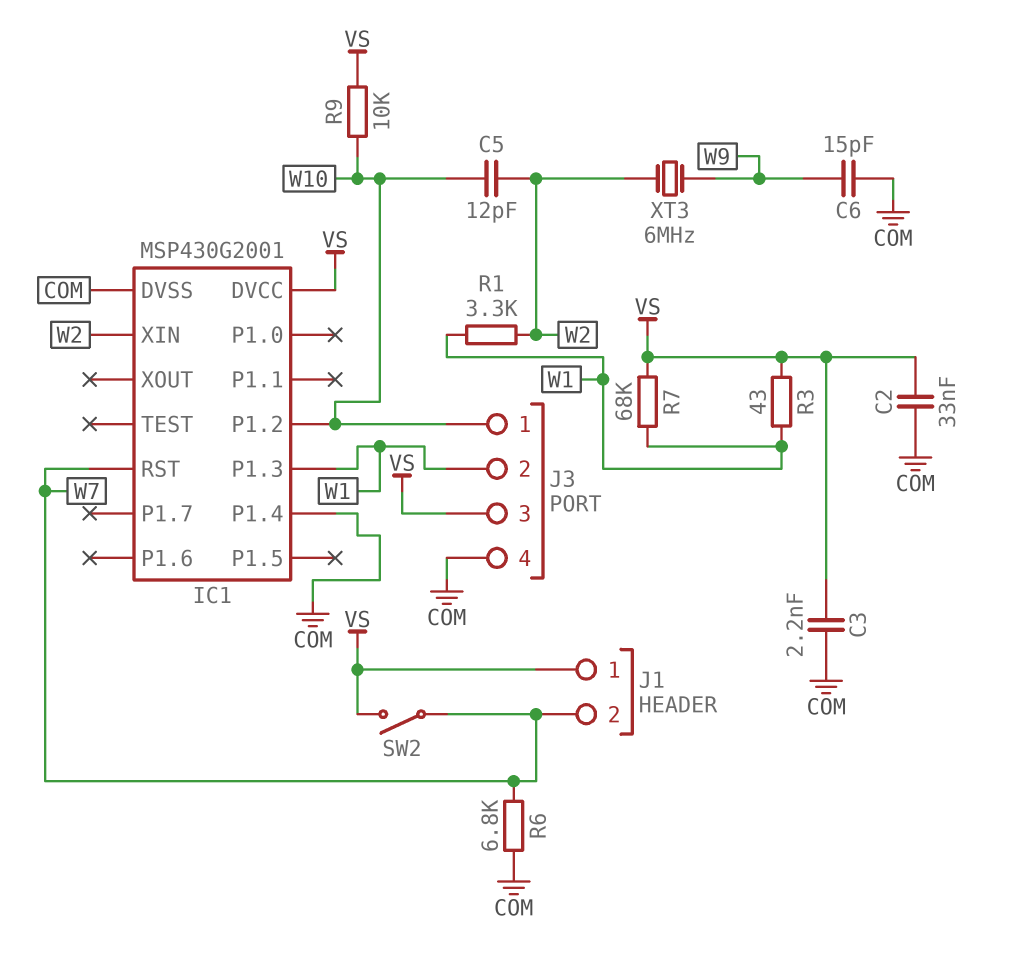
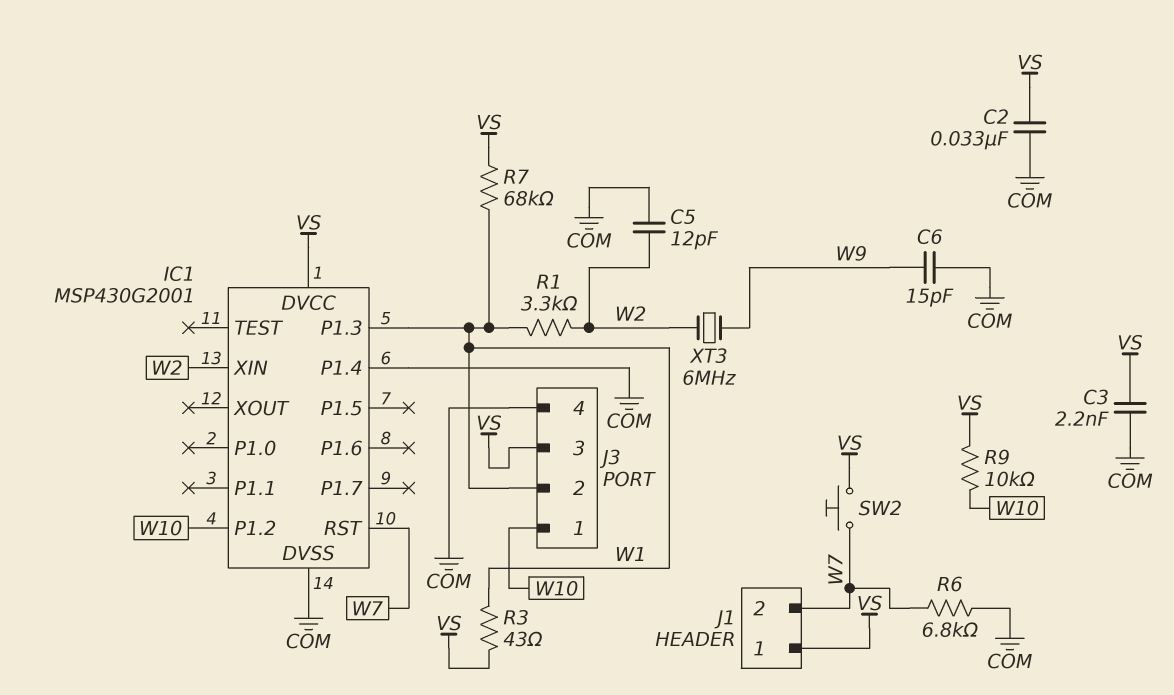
C5: 12pF (W2, W10) -> 12pF (COM, W2)
SW2: switch (VS, W7) -> button (VS, W7)

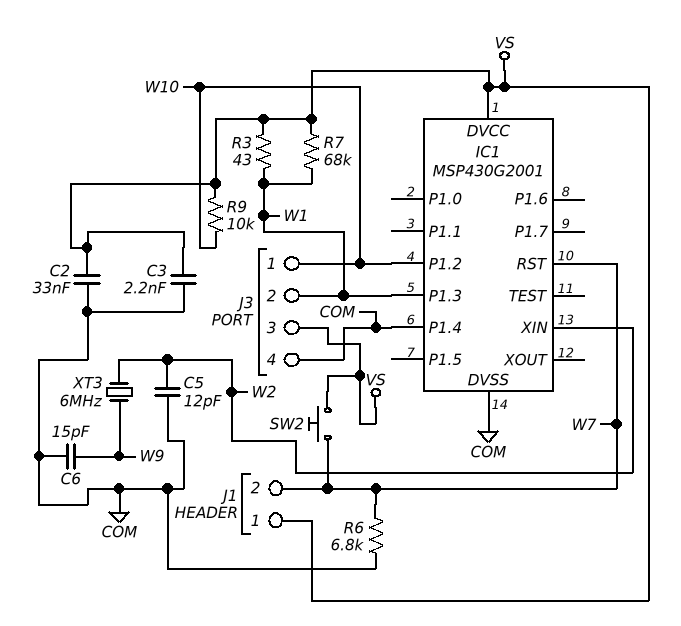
R1: 3.3k (W1, W2) -> none

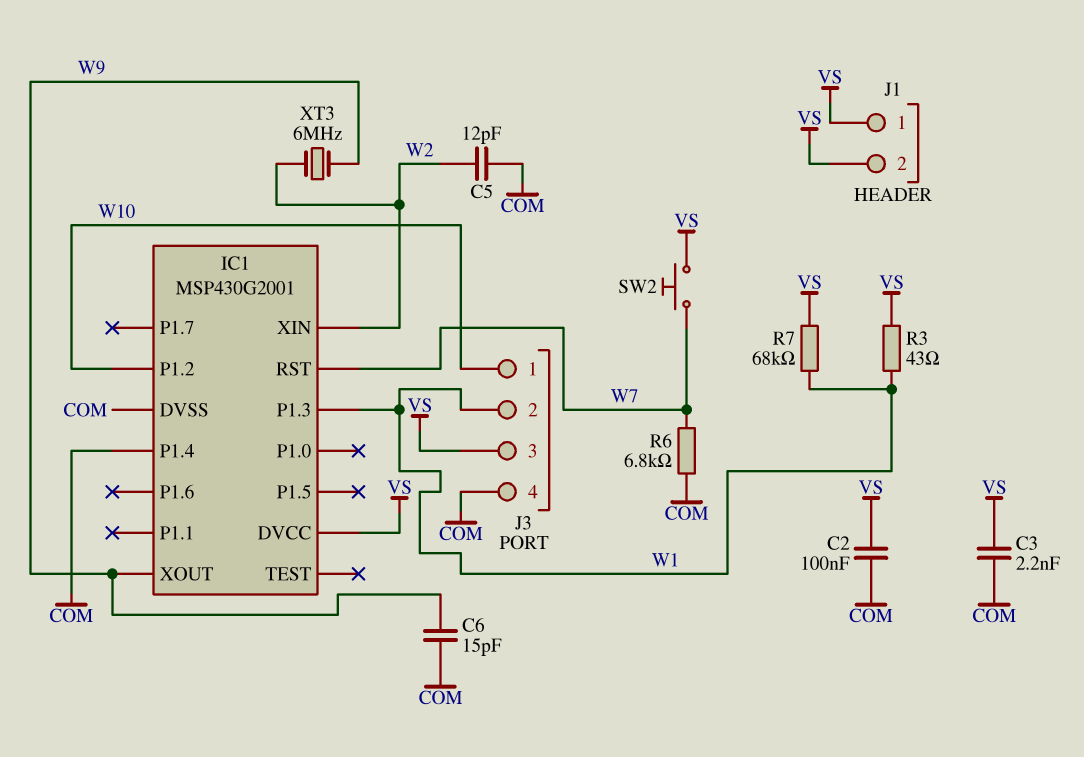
C2: 33nF (COM, VS) -> 100nF (COM, VS)
IC1 pin XOUT: none -> W9
J1 pin 2: W7 -> VS
R9: 10k (VS, W10) -> none

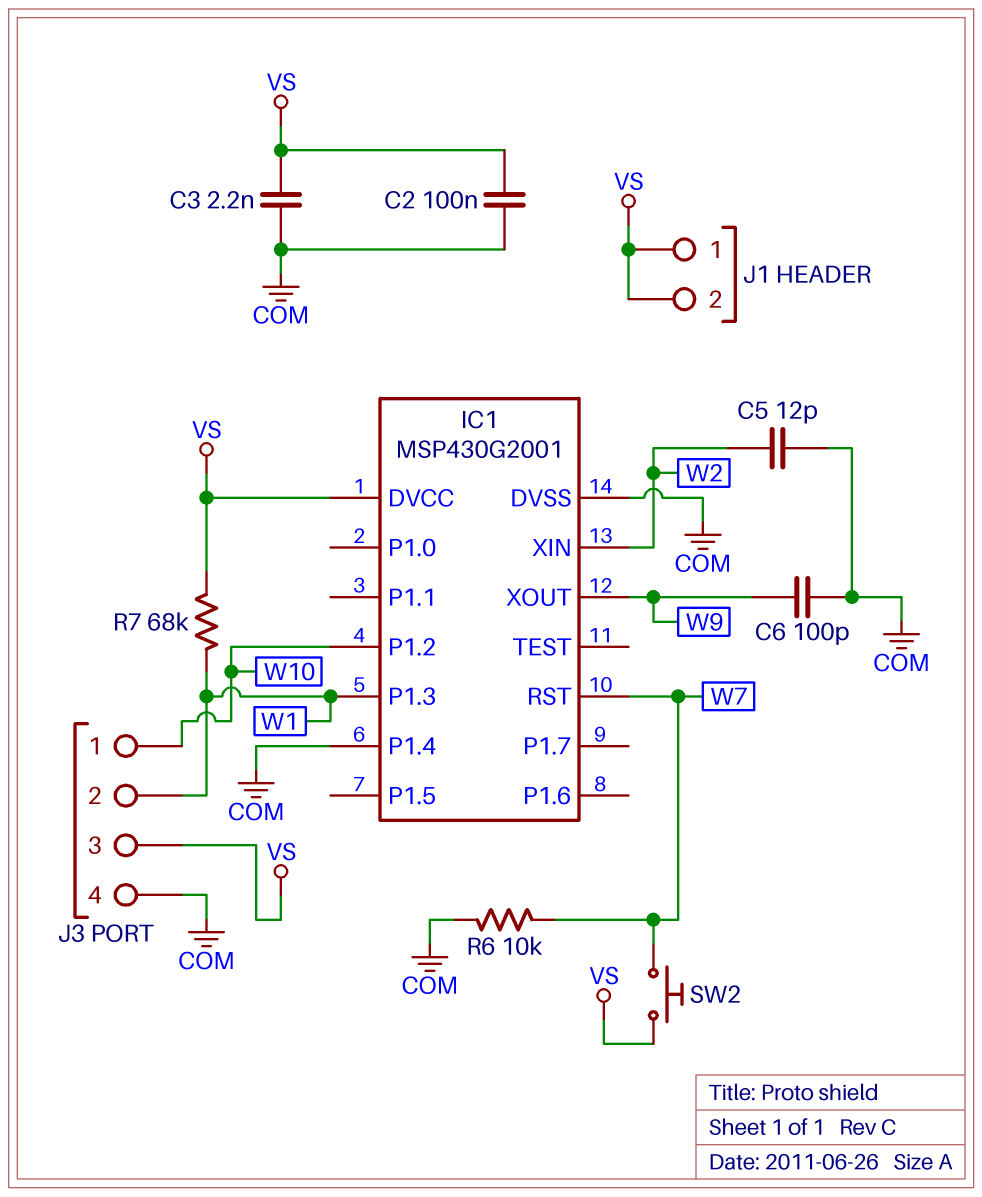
C6: 15pF (COM, W9) -> 100pF (COM, W9)
R3: 43 (VS, W1) -> none
R6: 6.8k (COM, W7) -> 10k (COM, W7)
XT3: 6MHz (W2, W9) -> none

